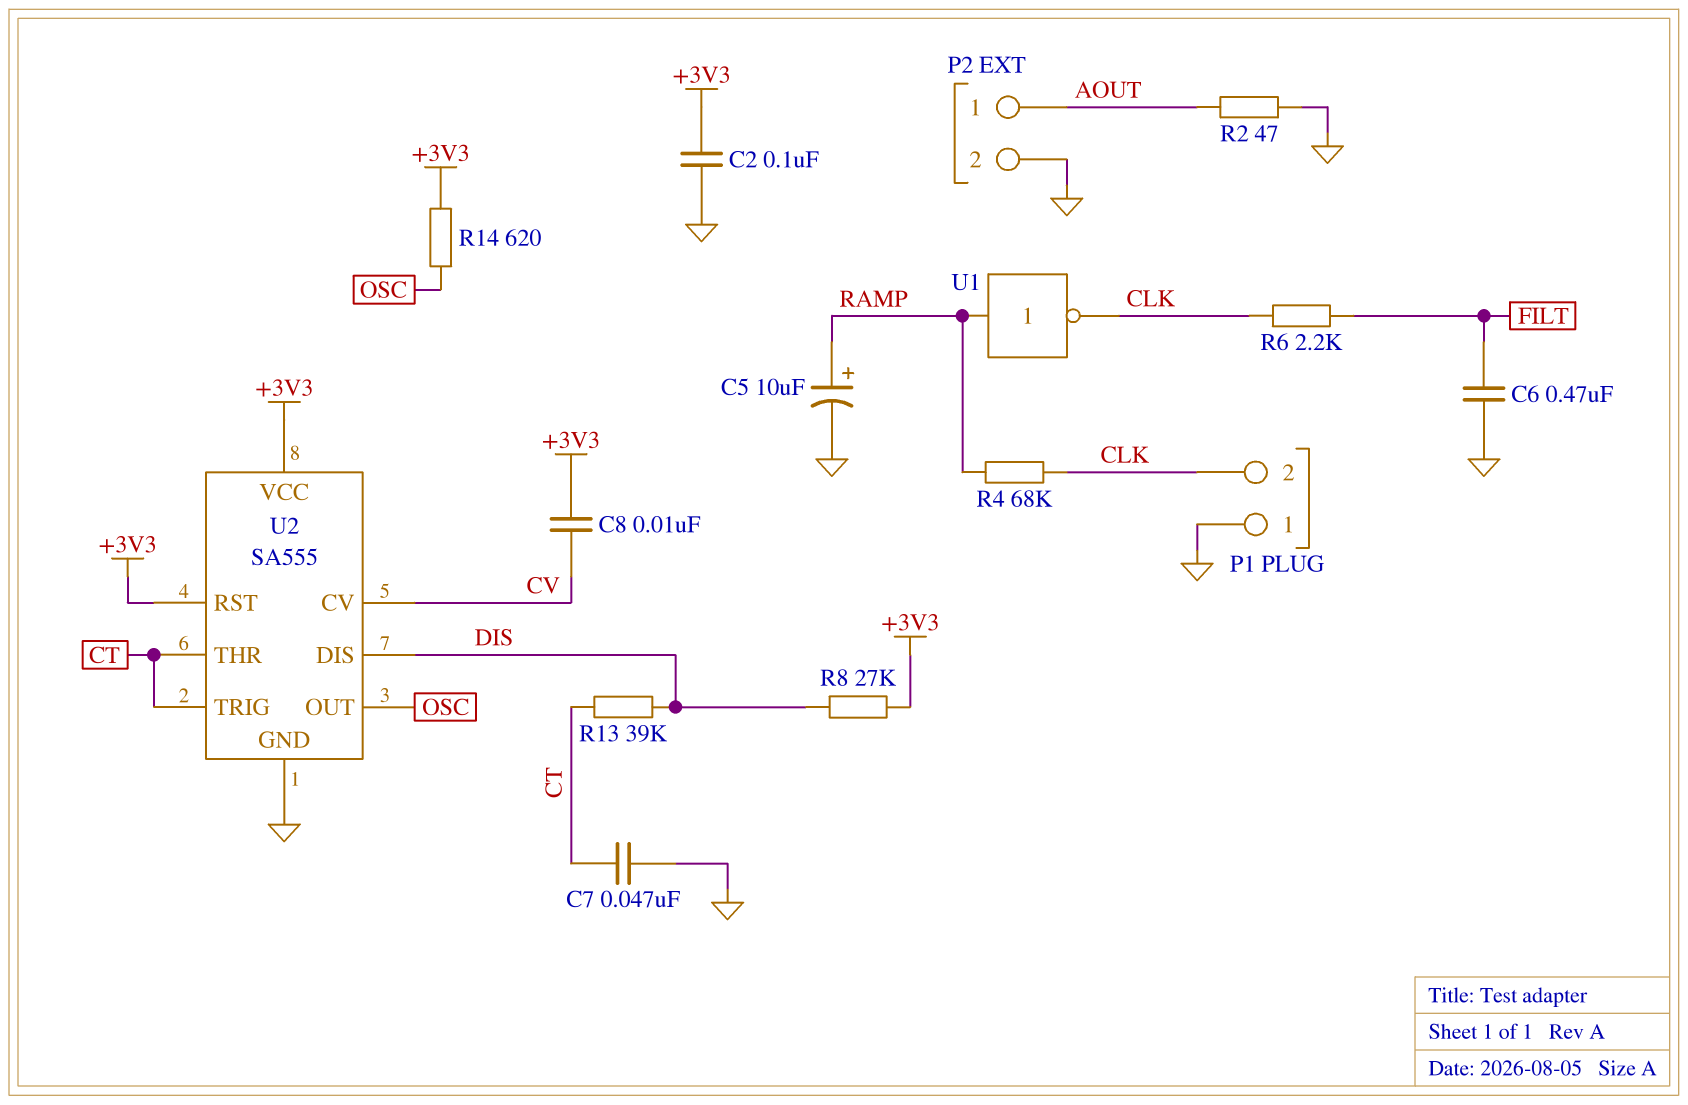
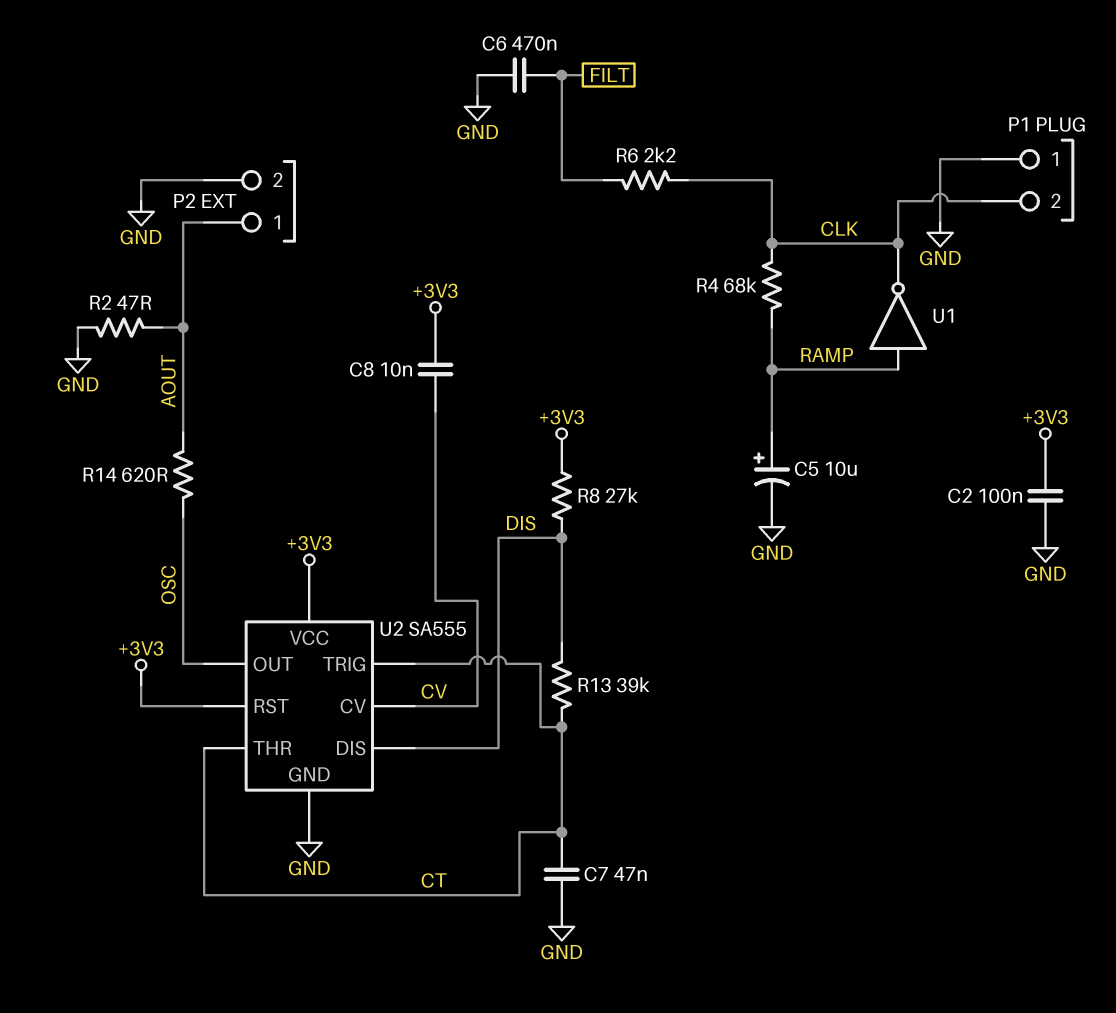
R14: 620 (+3V3, OSC) -> 620 (AOUT, OSC)

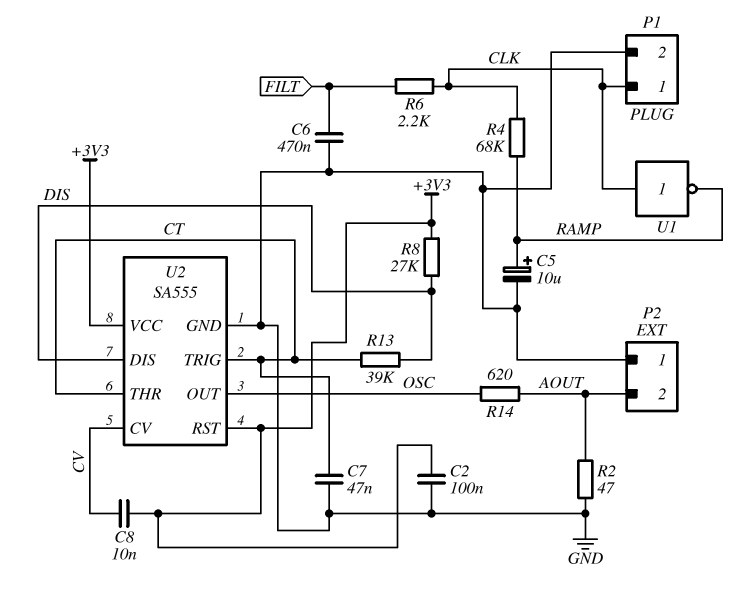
P1 pin 1: GND -> CLK
P1 pin 2: CLK -> GND
P2 pin 1: AOUT -> GND
P2 pin 2: GND -> AOUT
U1: NOT (in RAMP, out CLK) -> NOT (in CLK, out RAMP)

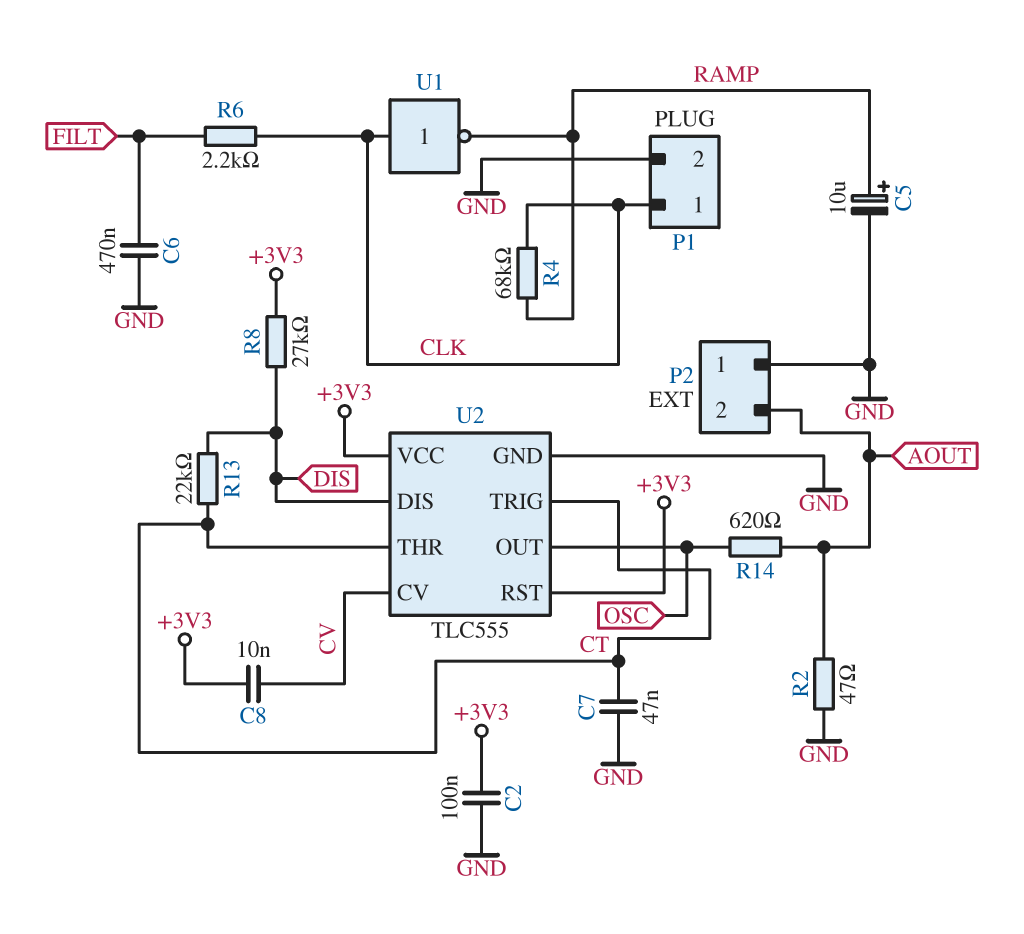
R13: 39k (CT, DIS) -> 22k (CT, DIS)
U2: SA555 -> TLC555

